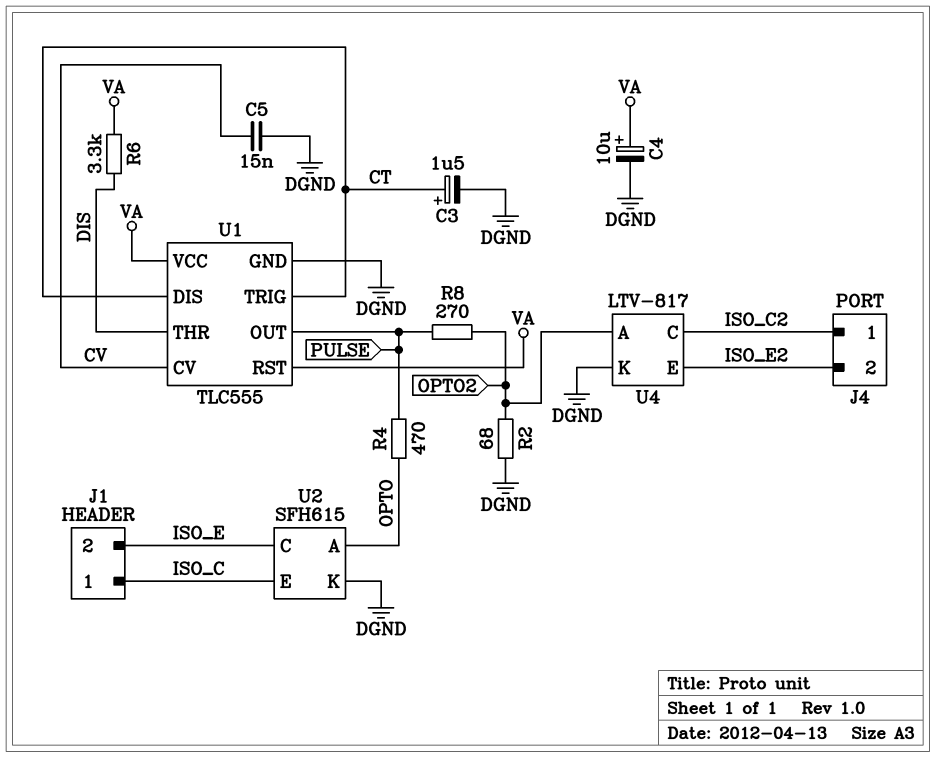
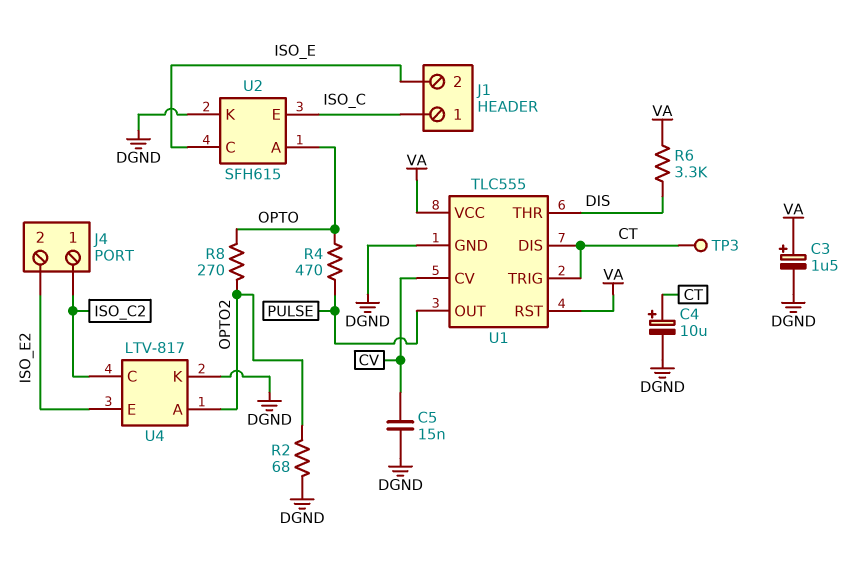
C3: 1.5uF (plus CT, minus DGND) -> 1.5uF (plus VA, minus DGND)
C4: 10uF (plus VA, minus DGND) -> 10uF (plus CT, minus DGND)
R8: 270 (OPTO2, PULSE) -> 270 (OPTO, OPTO2)
TP3: none -> test point (CT)

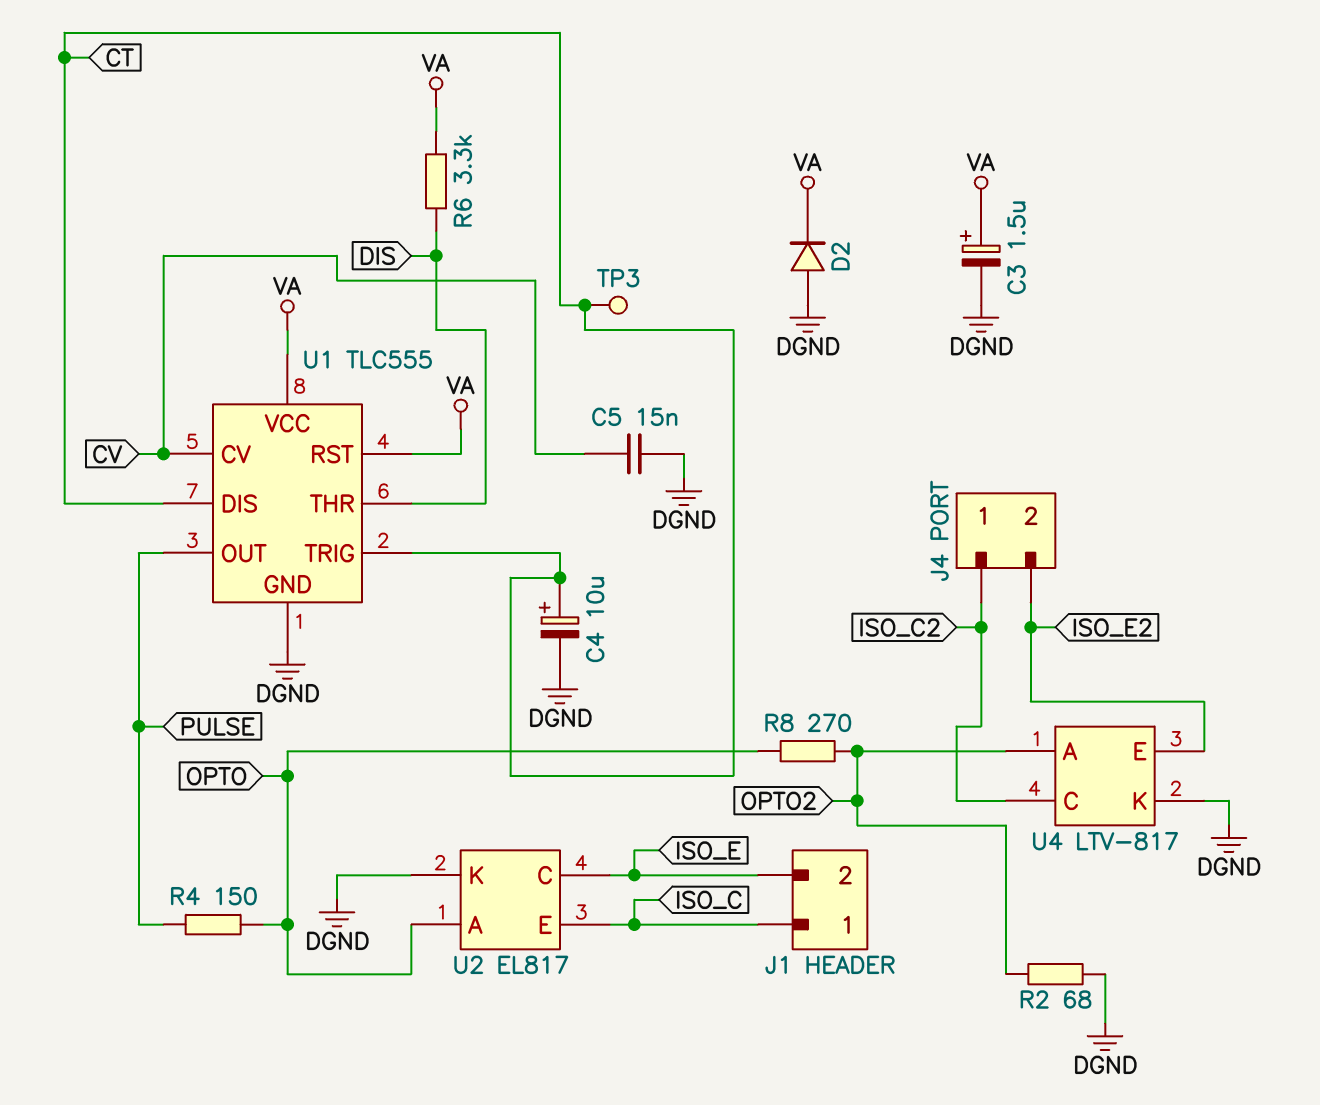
D2: none -> diode (A DGND, K VA)
R4: 470 (OPTO, PULSE) -> 150 (OPTO, PULSE)
U2: SFH615 -> EL817

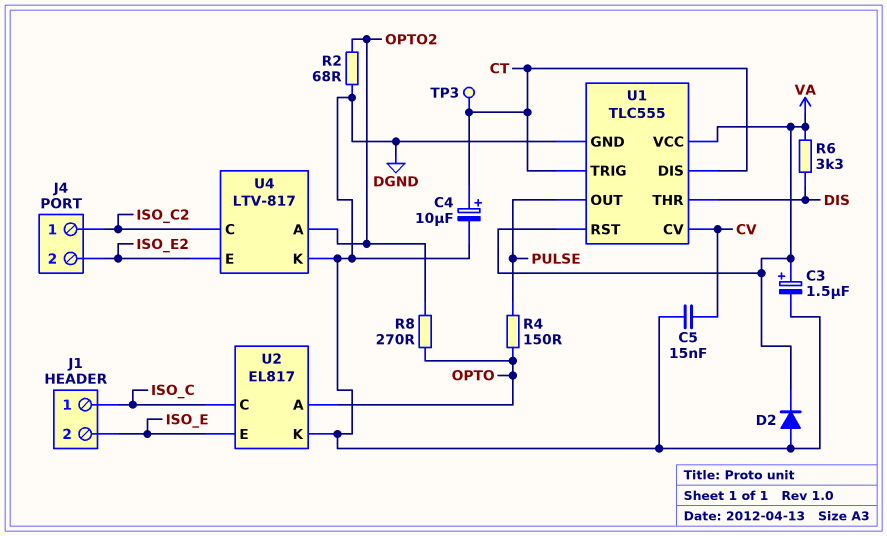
U2 pin C: ISO_E -> ISO_C
U2 pin E: ISO_C -> ISO_E

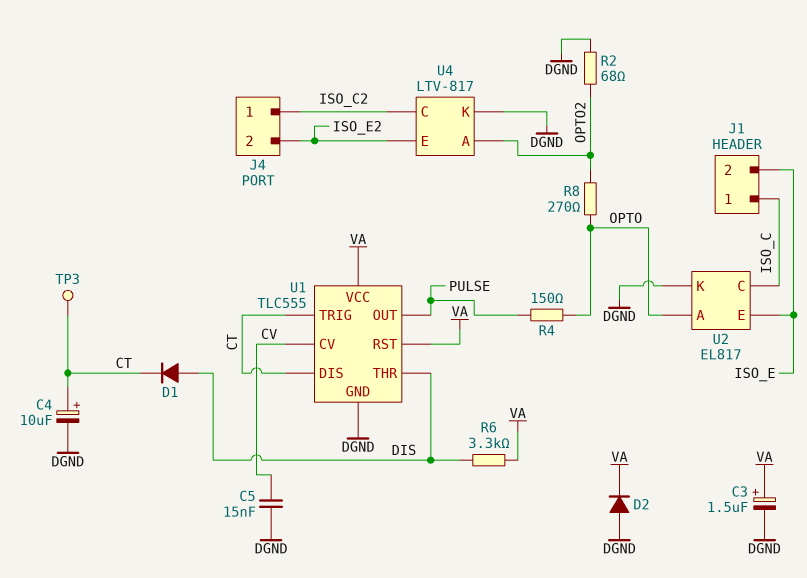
D1: none -> diode (A DIS, K CT)

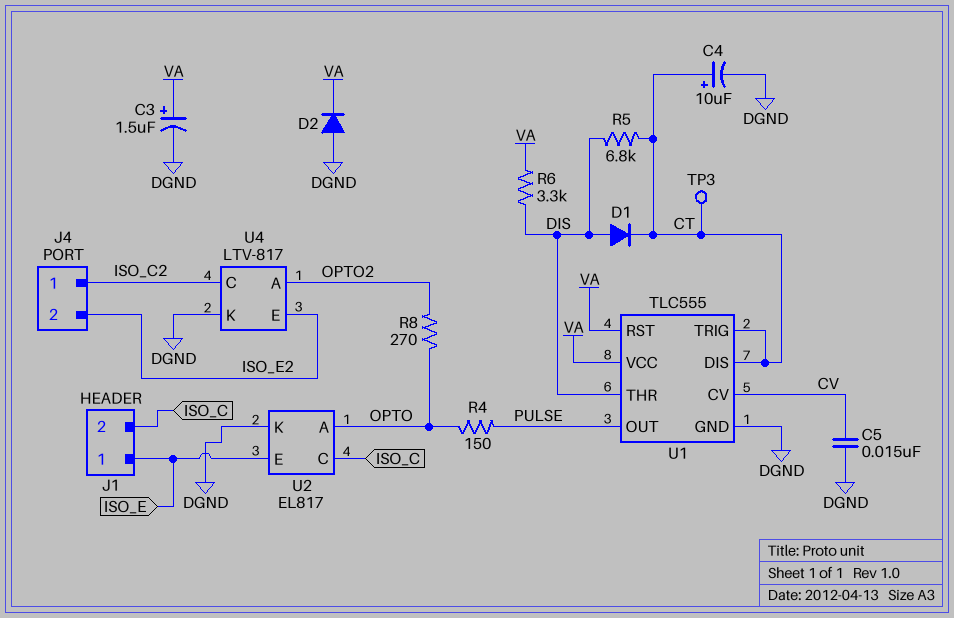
J1 pin 1: ISO_C -> ISO_E
J1 pin 2: ISO_E -> ISO_C
R2: 68 (DGND, OPTO2) -> none
R5: none -> 6.8k (CT, DIS)

